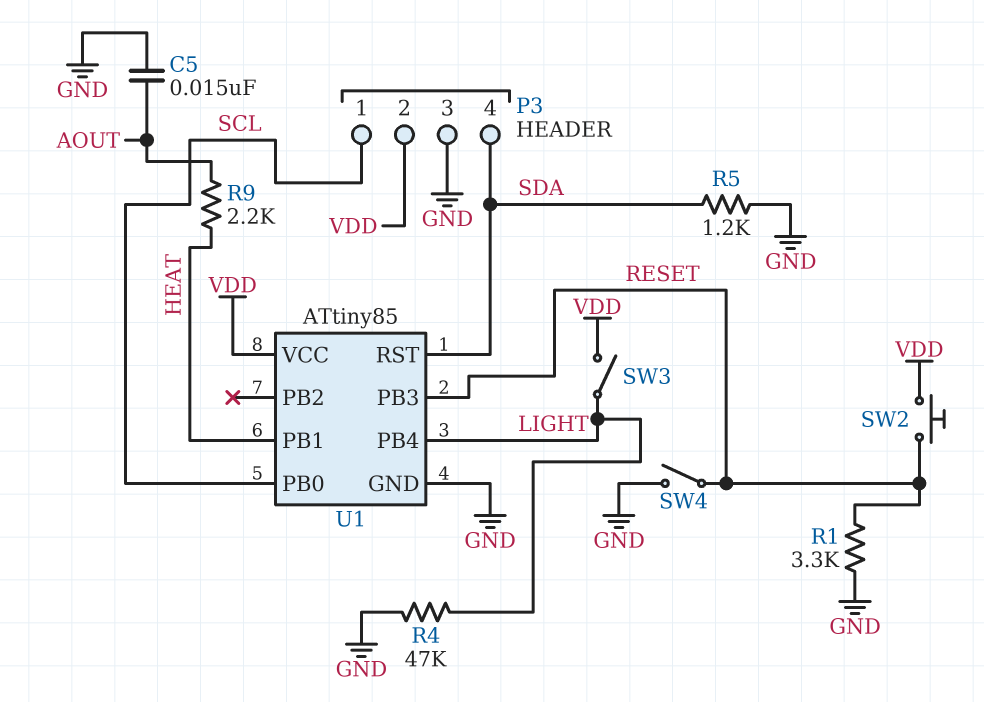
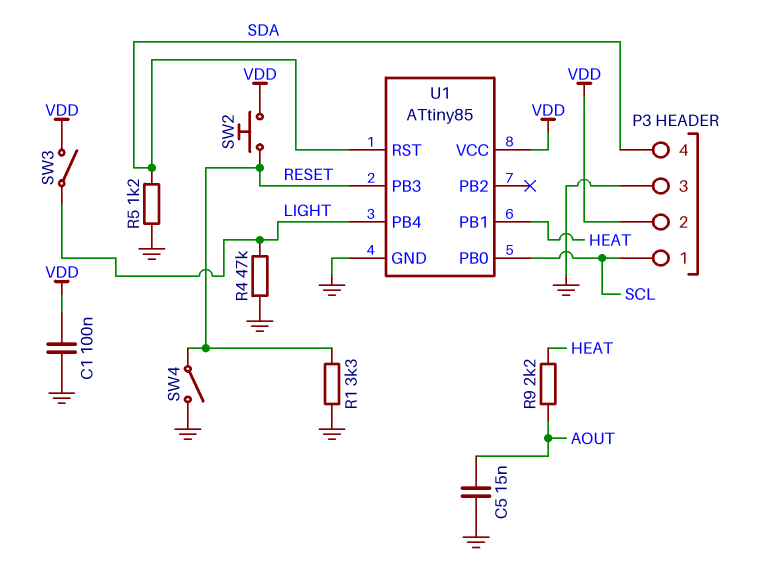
C1: none -> 100nF (GND, VDD)

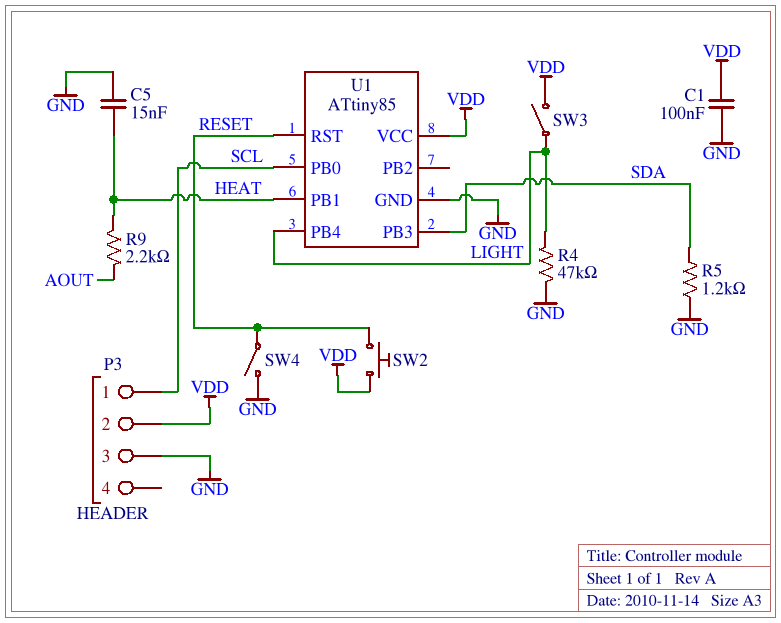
C5: 15nF (AOUT, GND) -> 15nF (GND, HEAT)
P3 pin 4: SDA -> none
R1: 3.3k (GND, RESET) -> none
U1 pin PB3: RESET -> SDA
U1 pin RST: SDA -> RESET

